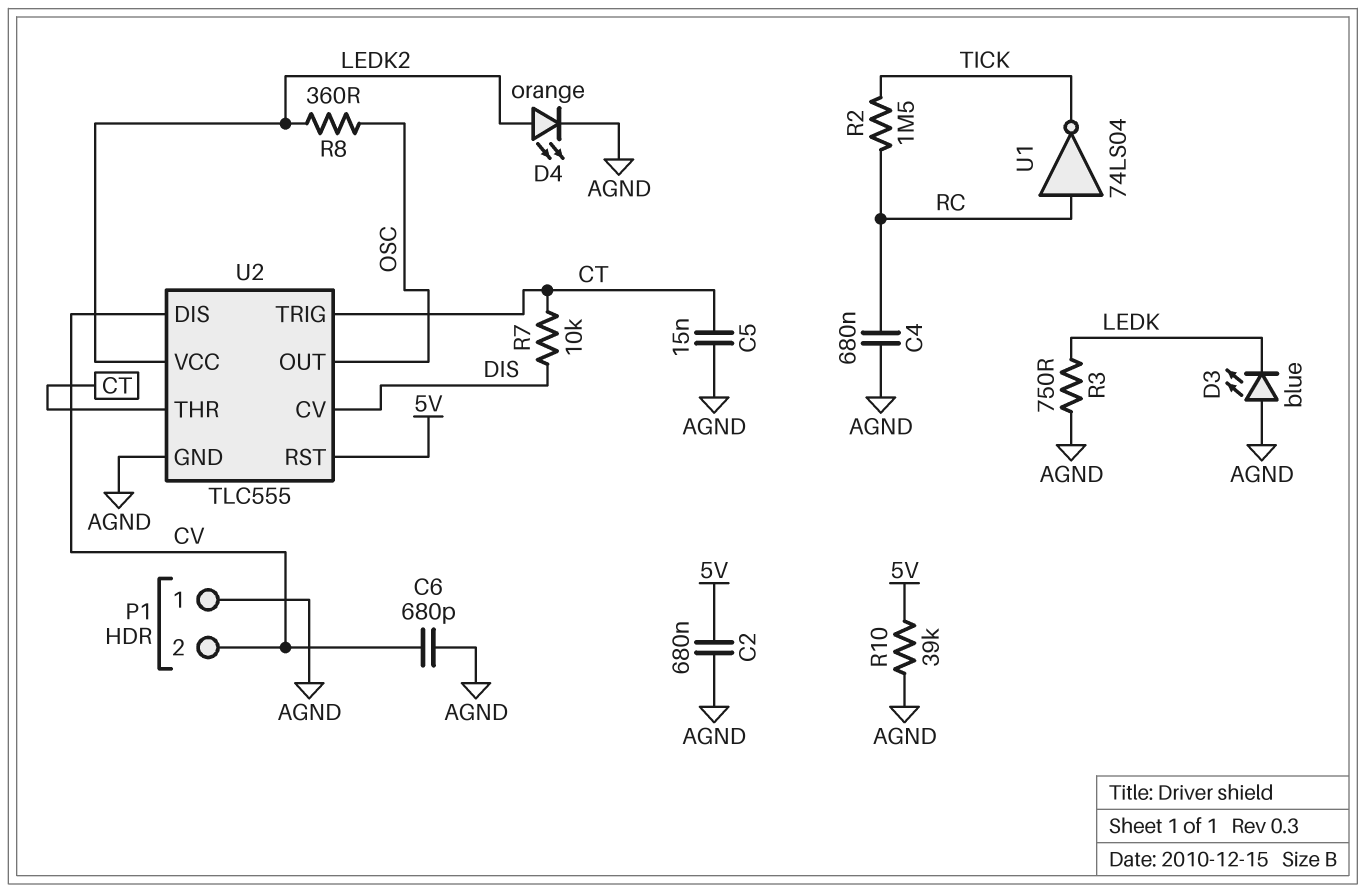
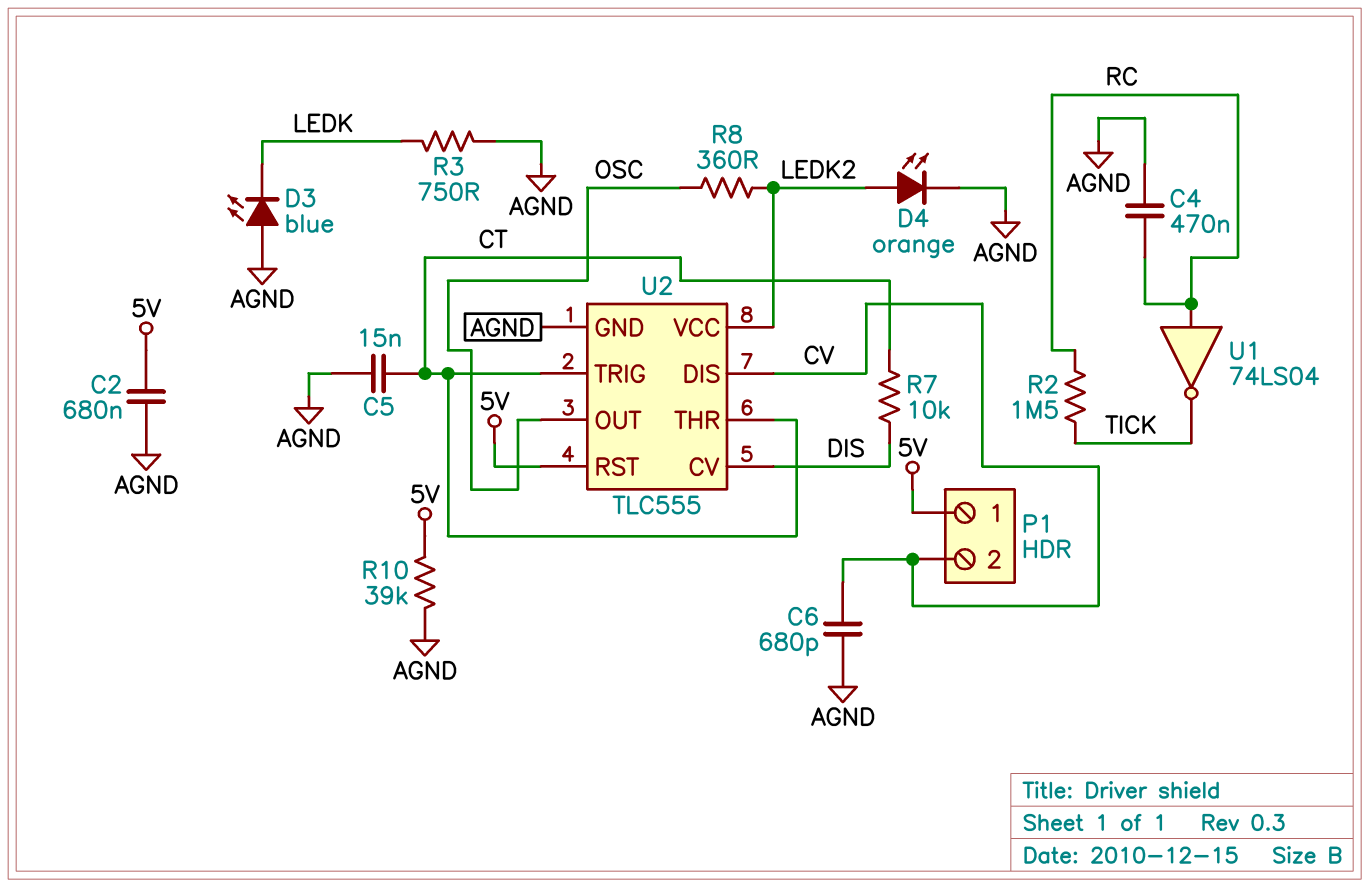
C4: 680nF (AGND, RC) -> 470nF (AGND, RC)
P1 pin 1: AGND -> 5V

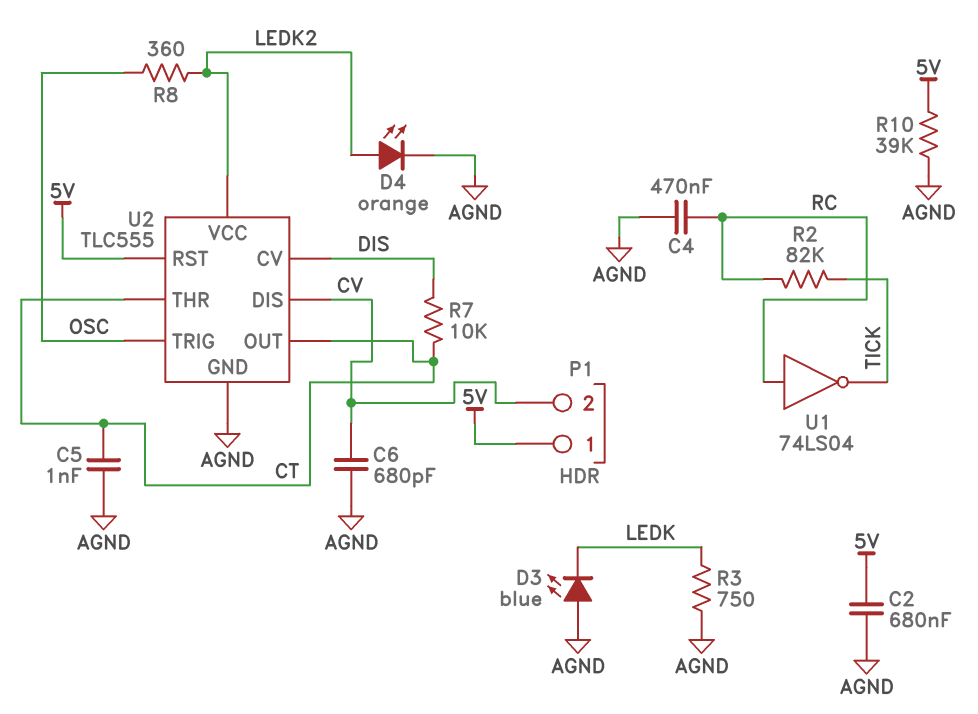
C5: 15nF (AGND, CT) -> 1nF (AGND, CT)
R2: 1.5M (RC, TICK) -> 82k (RC, TICK)
U2 pin OUT: OSC -> CT
U2 pin TRIG: CT -> OSC

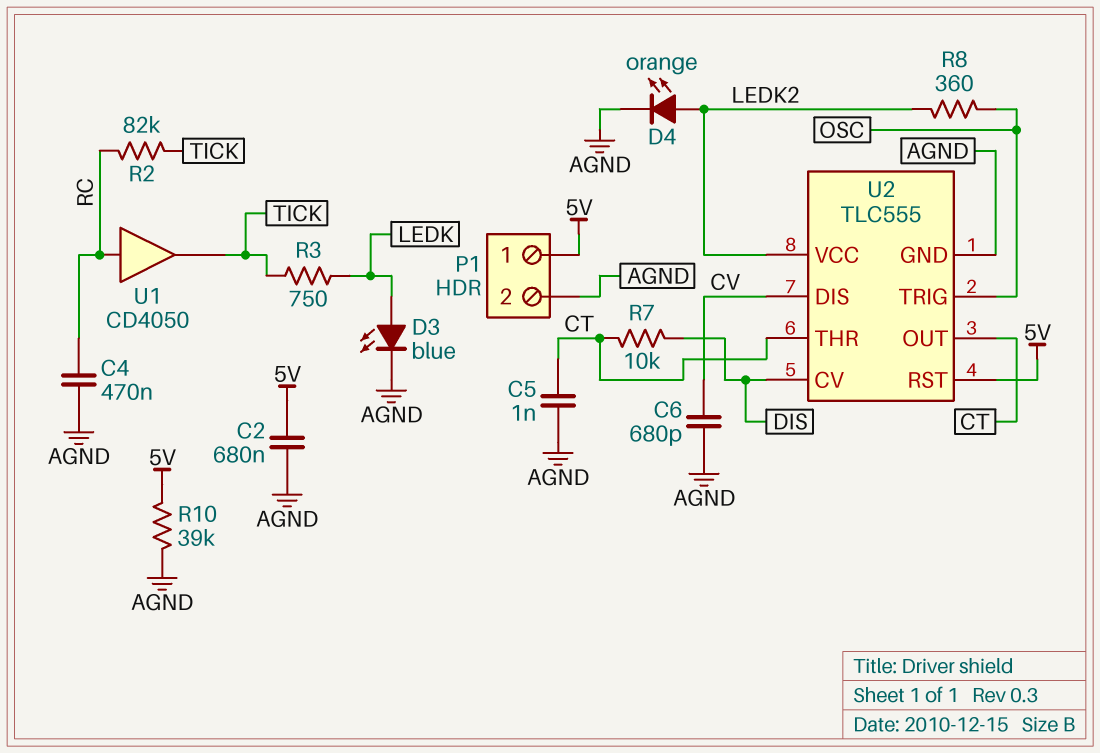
D3: LED blue (A AGND, K LEDK) -> LED blue (A LEDK, K AGND)
P1 pin 2: CV -> AGND
R3: 750 (AGND, LEDK) -> 750 (LEDK, TICK)
U1: NOT 74LS04 (in RC, out TICK) -> buffer CD4050 (in RC, out TICK)

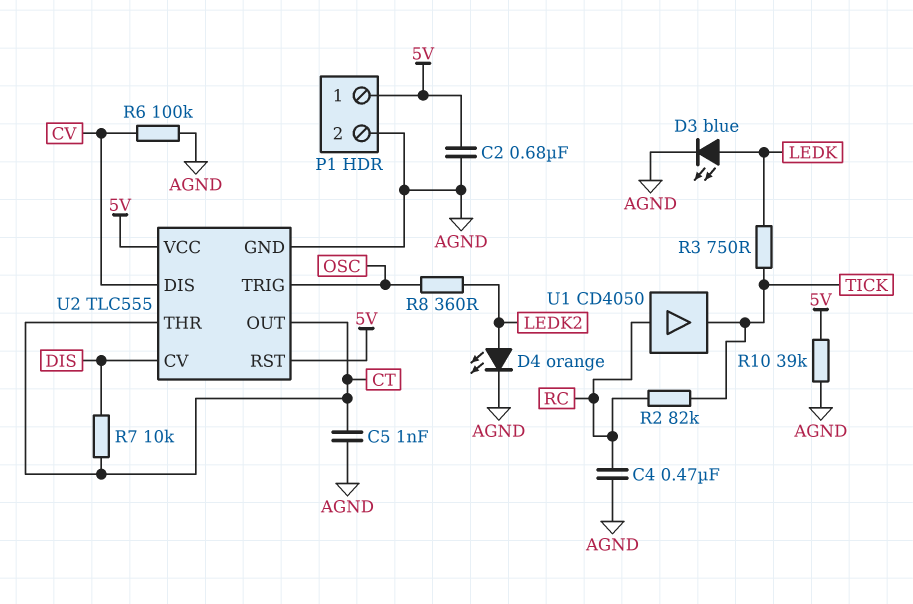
C6: 680pF (AGND, CV) -> none
R6: none -> 100k (AGND, CV)
U2 pin VCC: LEDK2 -> 5V

